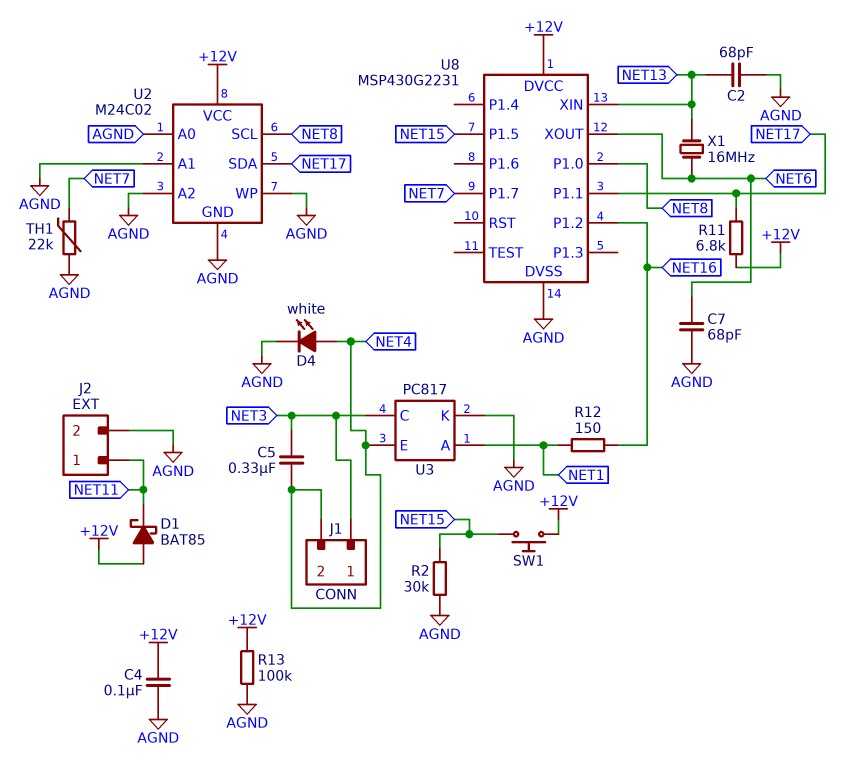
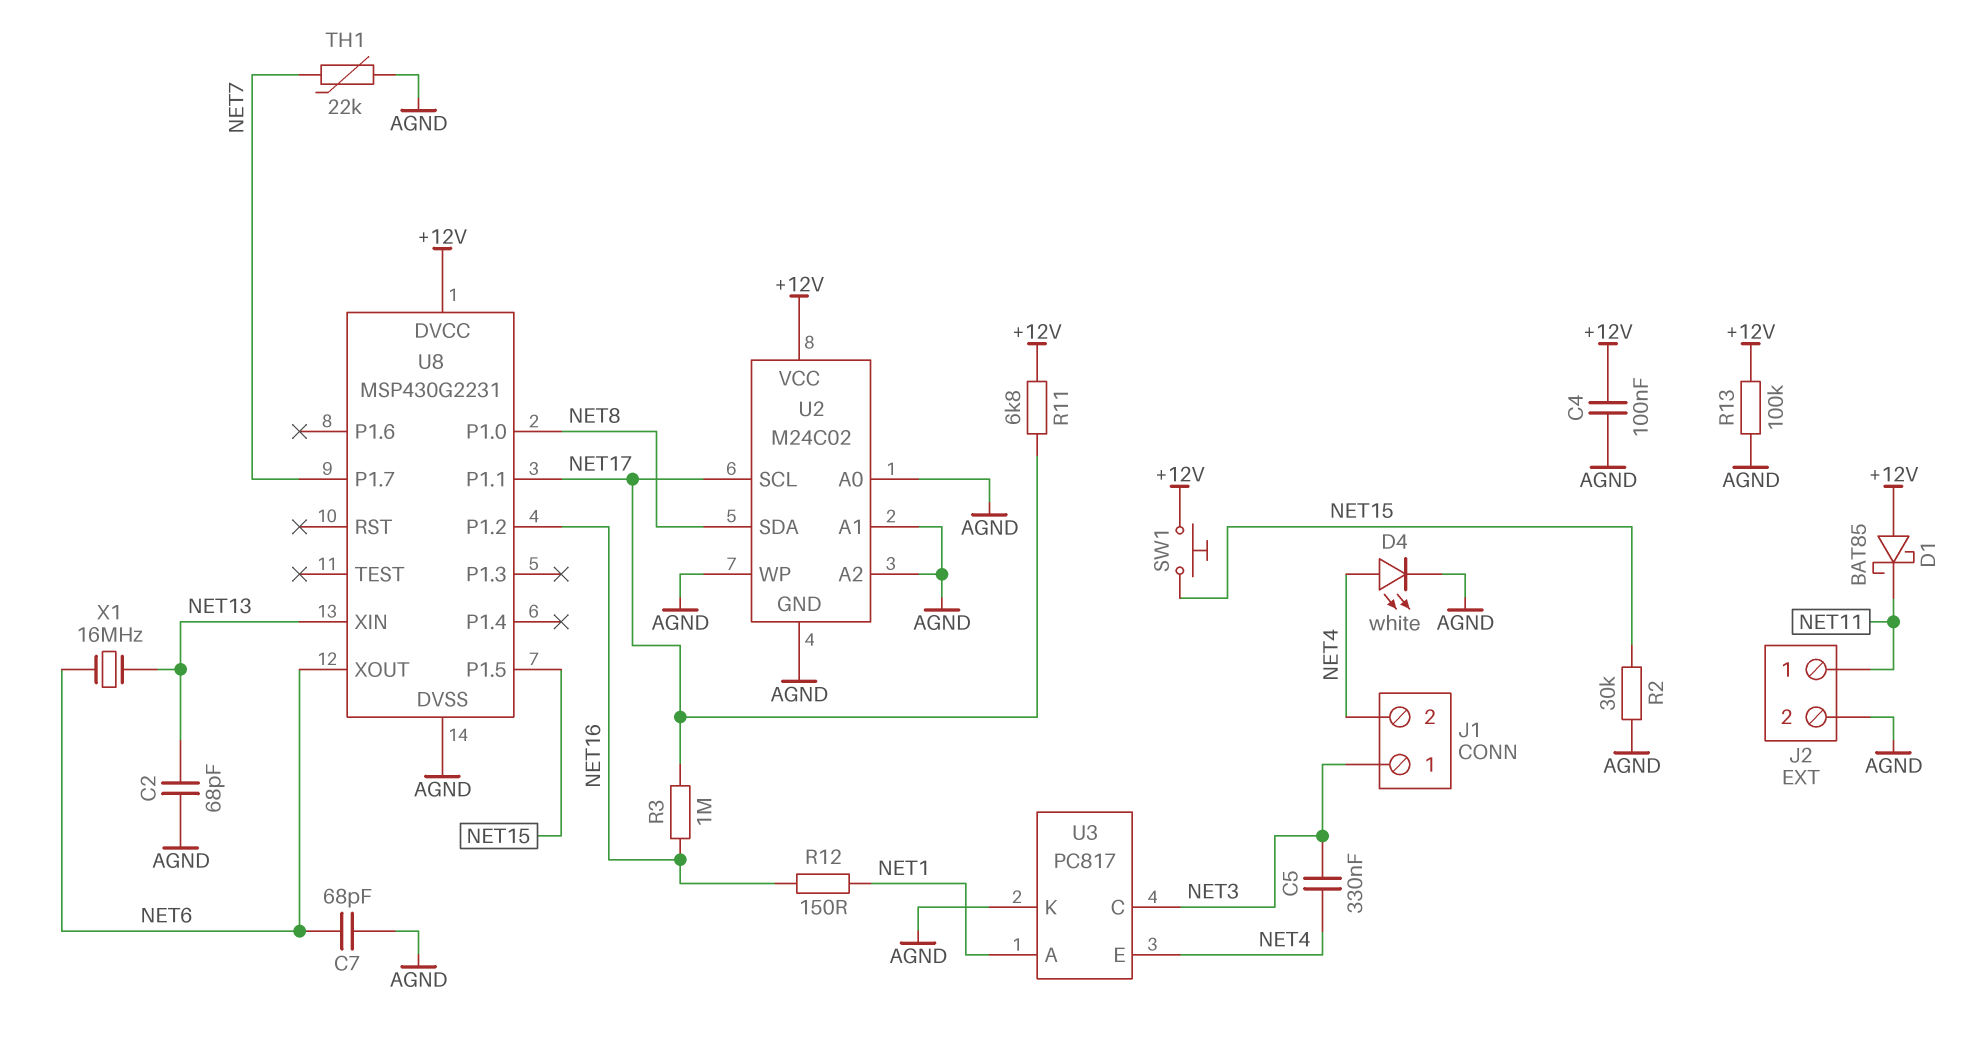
R3: none -> 1M (NET16, NET17)
U2 pin SCL: NET8 -> NET17
U2 pin SDA: NET17 -> NET8

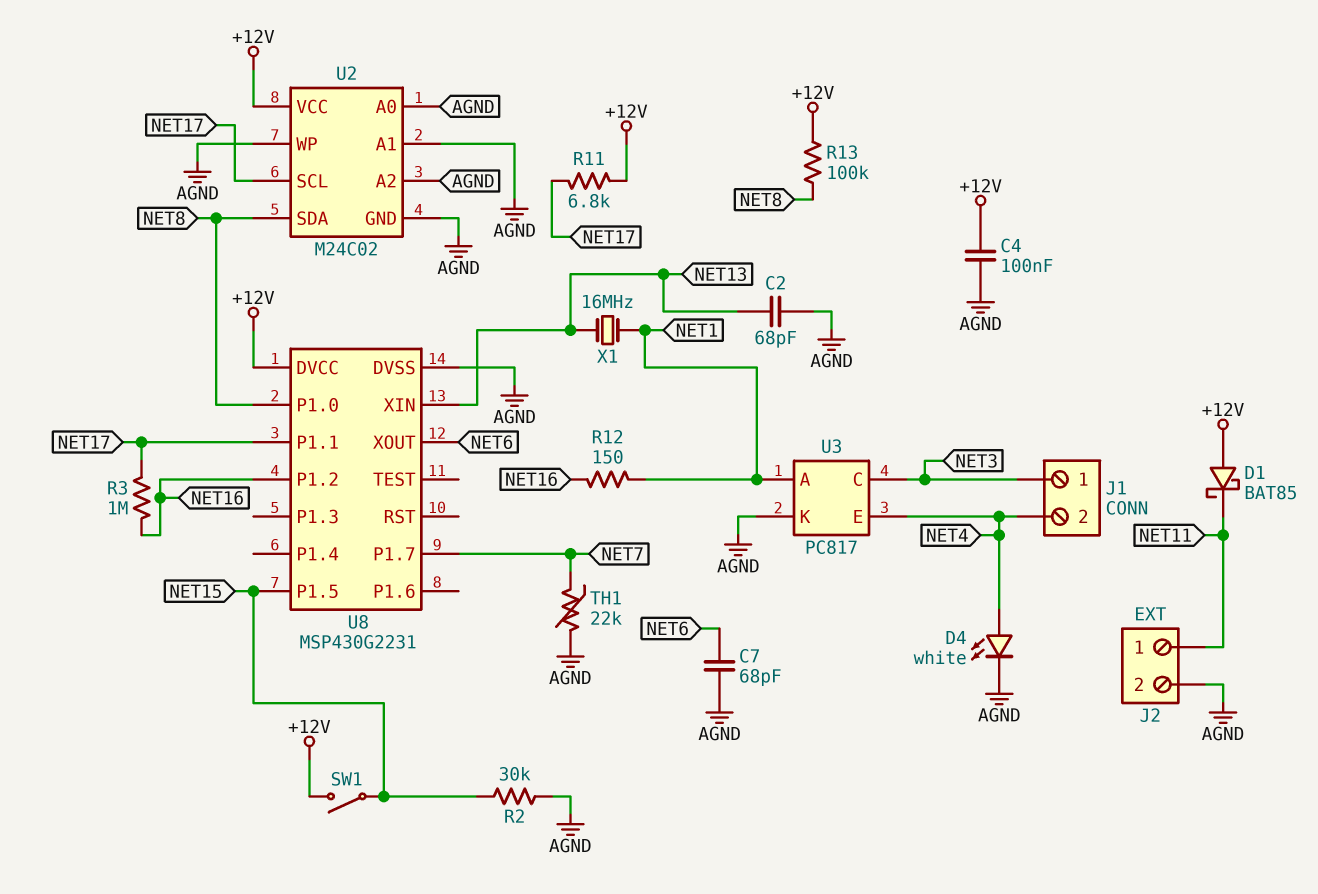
C5: 330nF (NET3, NET4) -> none
R13: 100k (+12V, AGND) -> 100k (+12V, NET8)
SW1: button (+12V, NET15) -> switch (+12V, NET15)
X1: 16MHz (NET6, NET13) -> 16MHz (NET1, NET13)

